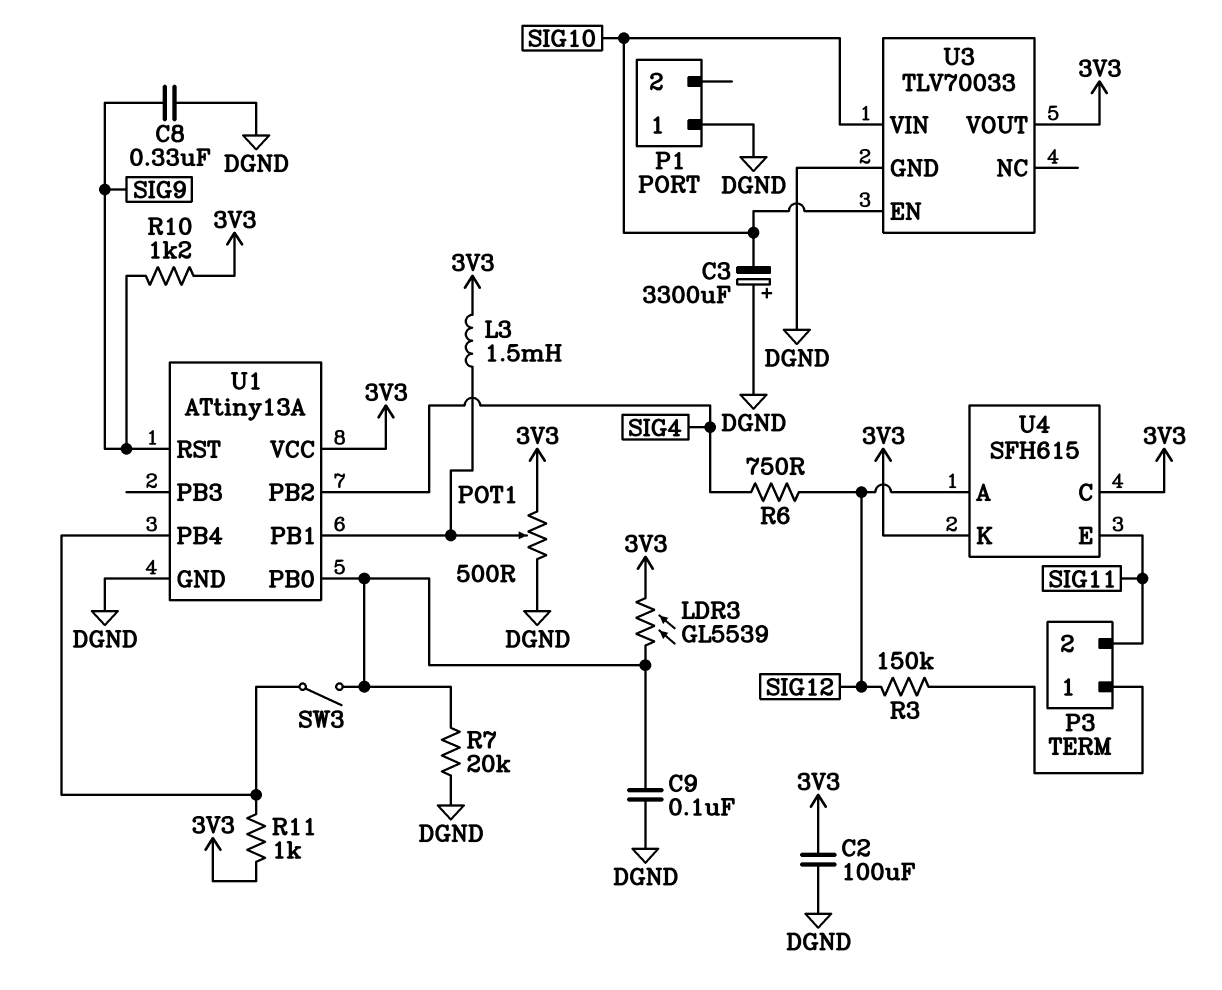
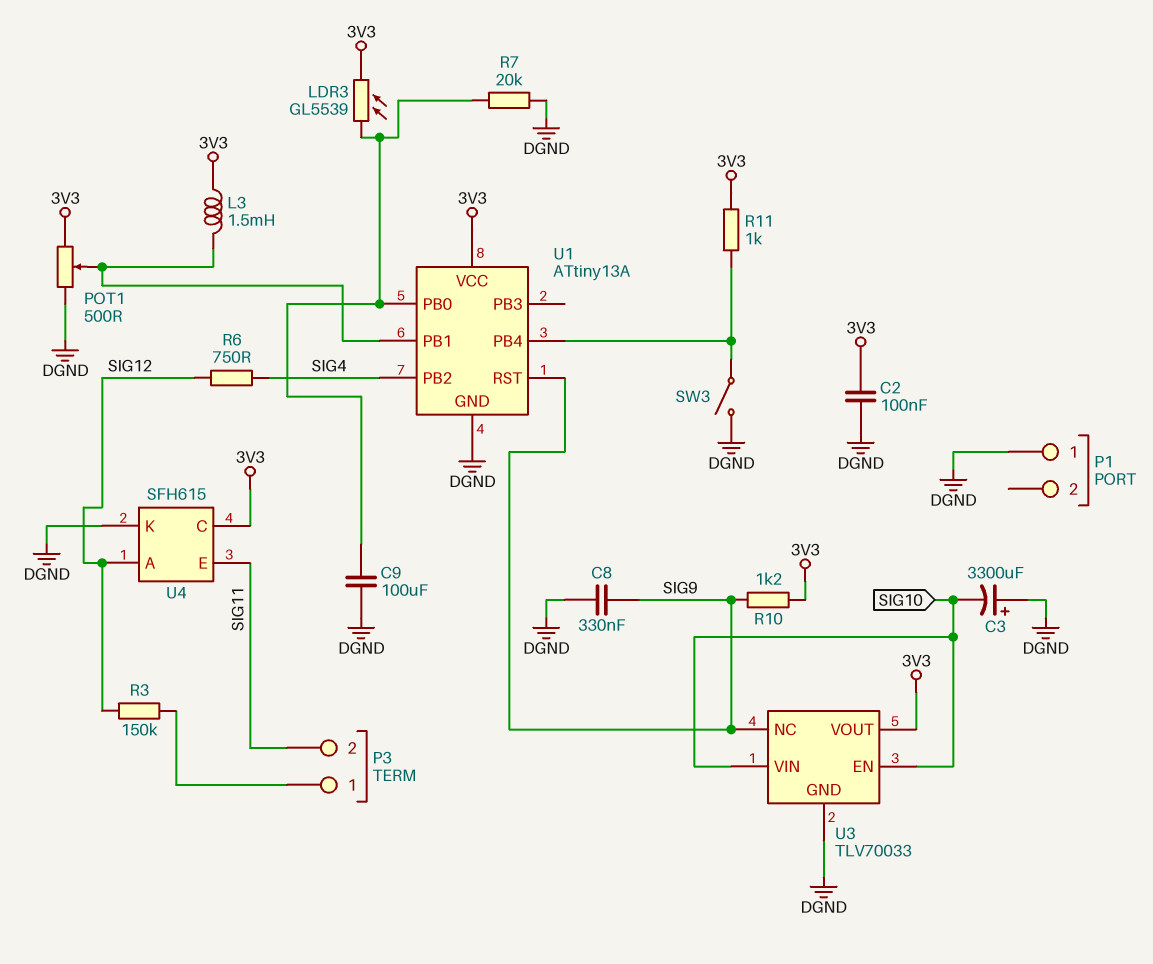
C2: 100uF (3V3, DGND) -> 100nF (3V3, DGND)
C9: 100nF (DGND, U1/PB0) -> 100uF (DGND, U1/PB0)
SW3: switch (U1/PB0, U1/PB4) -> switch (DGND, U1/PB4)
U3 pin NC: none -> SIG9
U4 pin K: 3V3 -> DGND

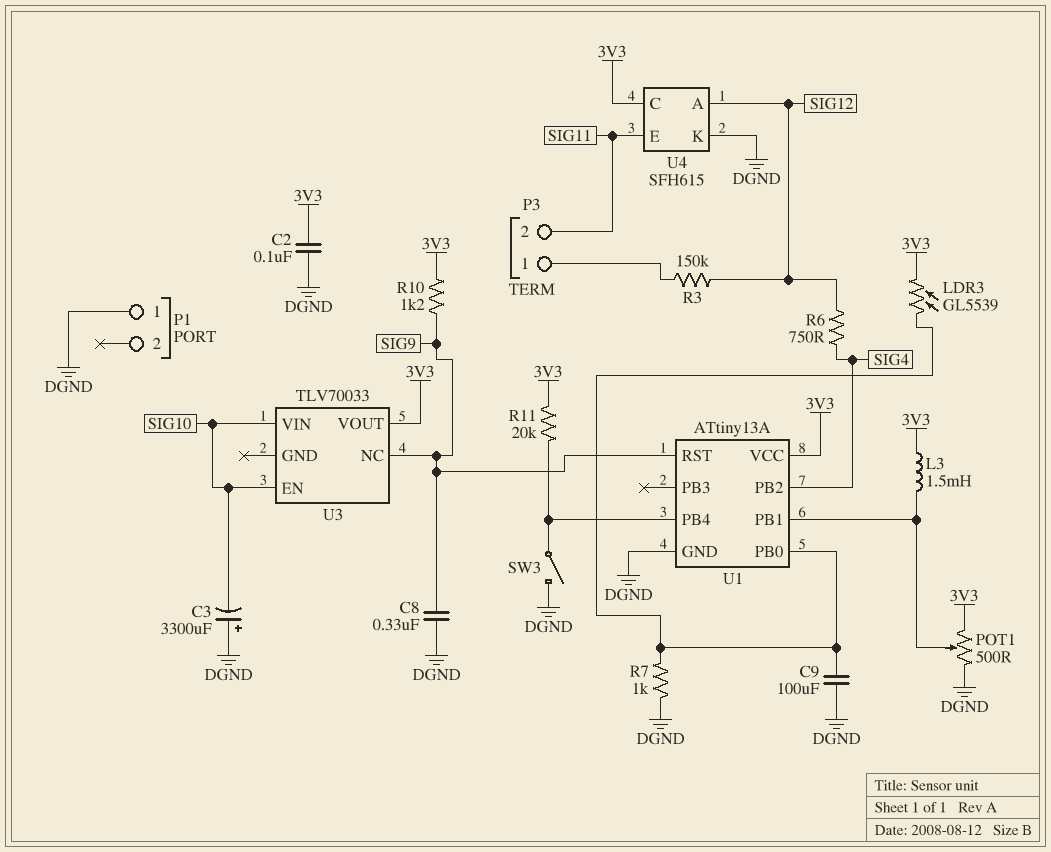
R7: 20k (DGND, U1/PB0) -> 1k (DGND, U1/PB0)
R11: 1k (3V3, U1/PB4) -> 20k (3V3, U1/PB4)
U3 pin GND: DGND -> none

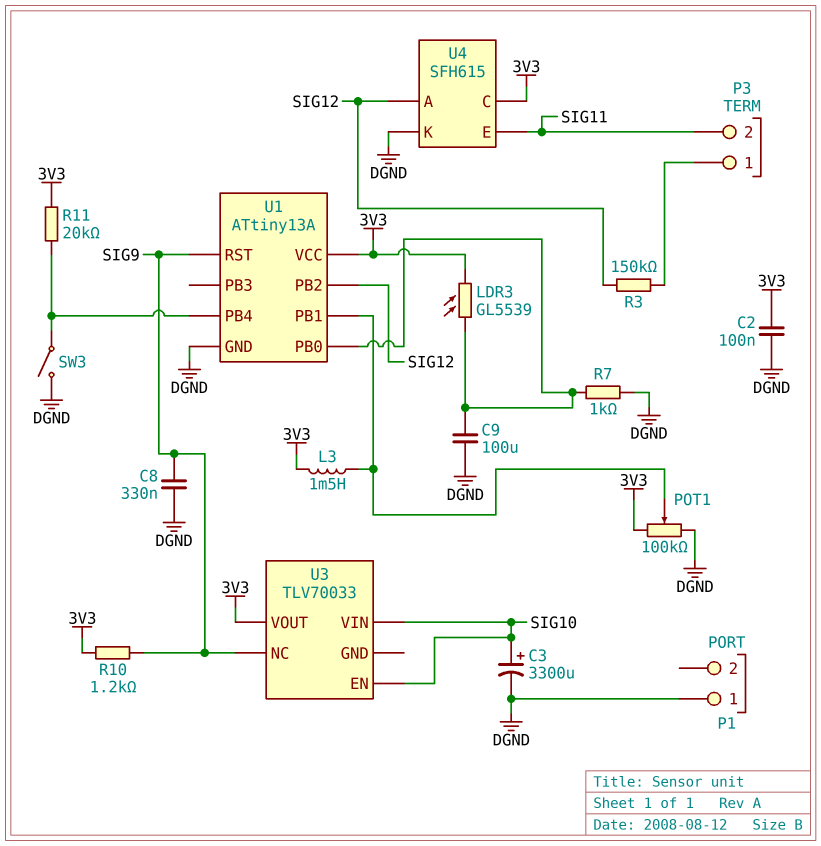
C3: 3300uF (plus DGND, minus SIG10) -> 3300uF (plus SIG10, minus DGND)
POT1: 500 (3V3, DGND, wiper U1/PB1) -> 100k (3V3, DGND, wiper U1/PB1)
R6: 750 (SIG4, SIG12) -> none
U1 pin PB2: SIG4 -> SIG12

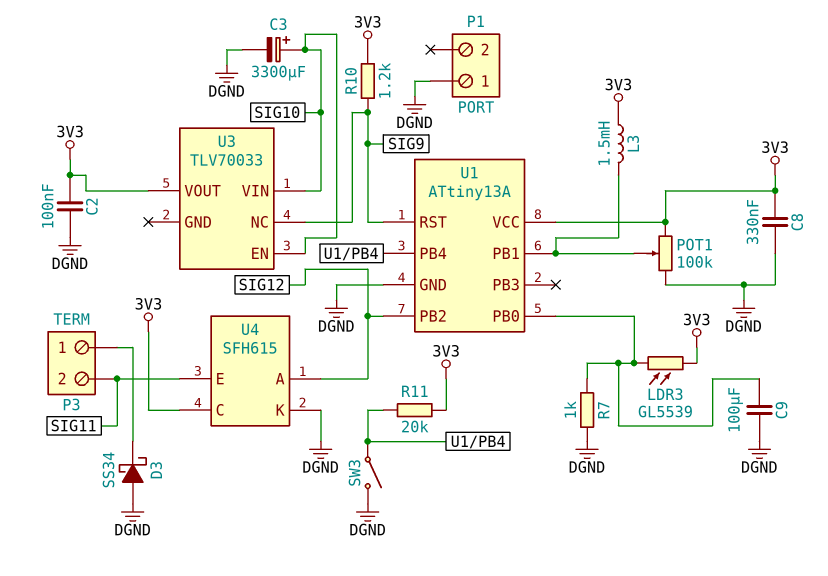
C8: 330nF (DGND, SIG9) -> 330nF (3V3, DGND)
D3: none -> schottky SS34 (A DGND, K P3/1)
R3: 150k (P3/1, SIG12) -> none

